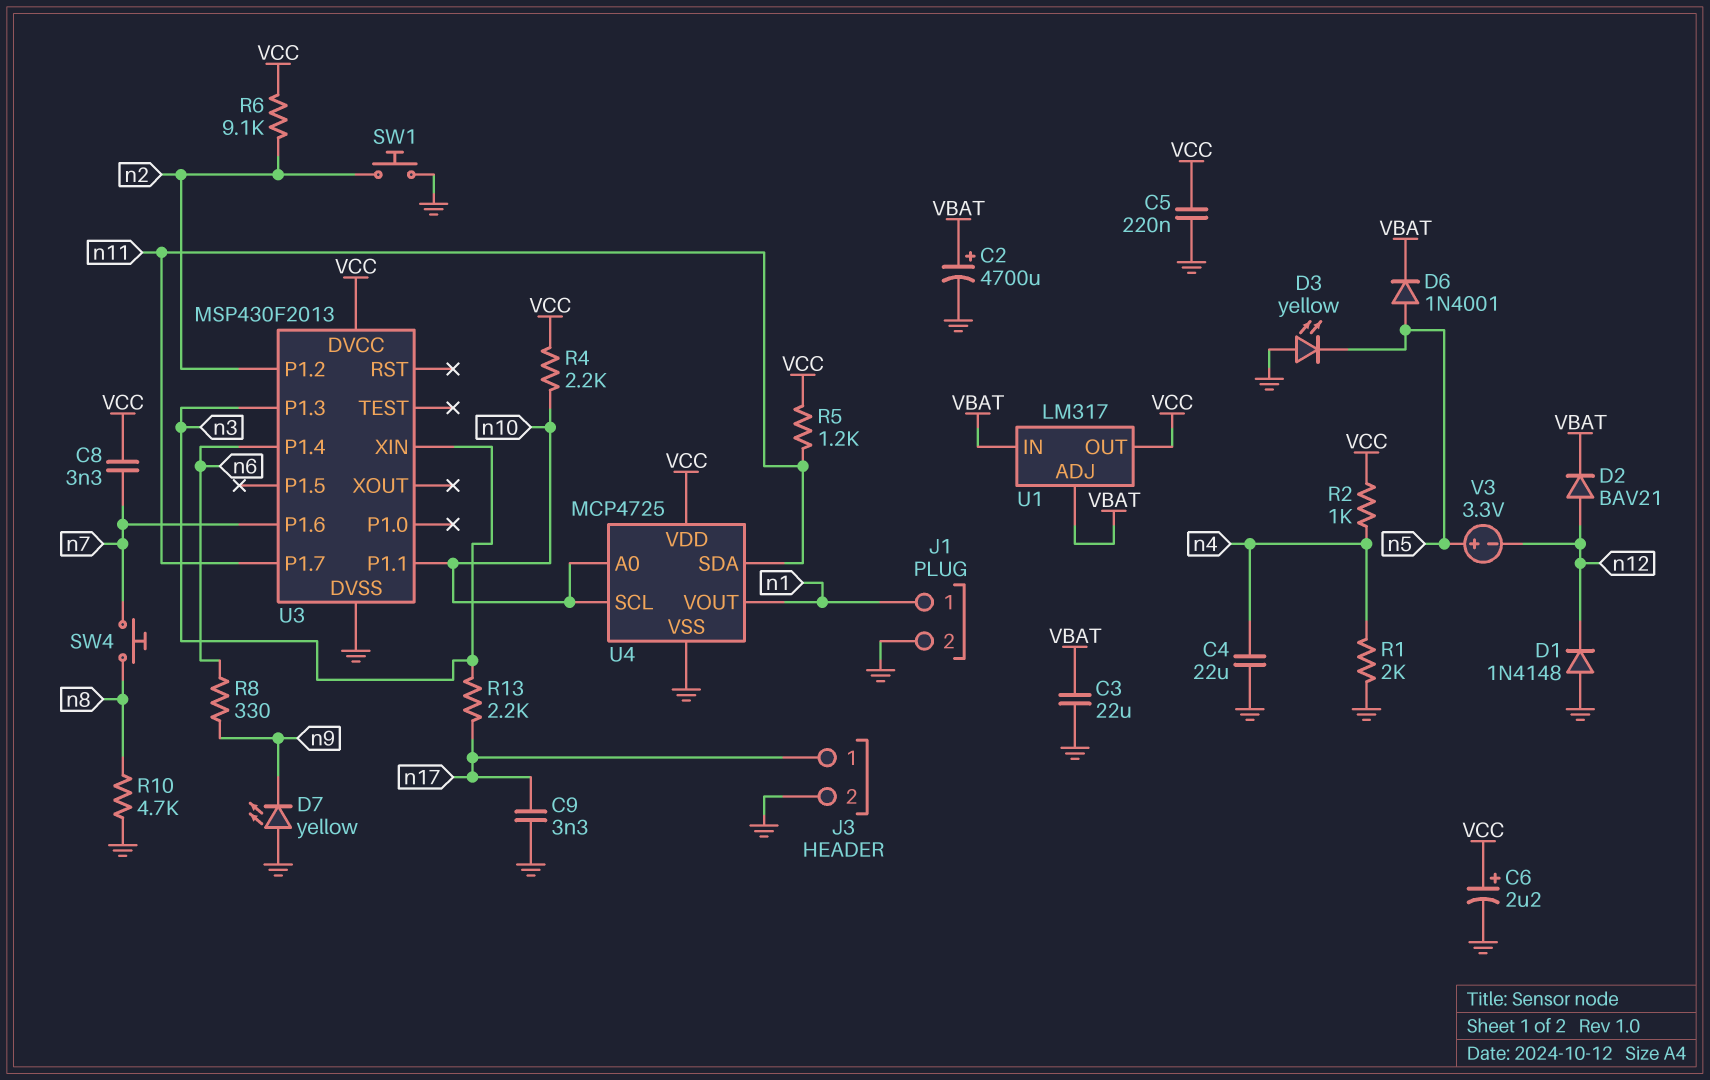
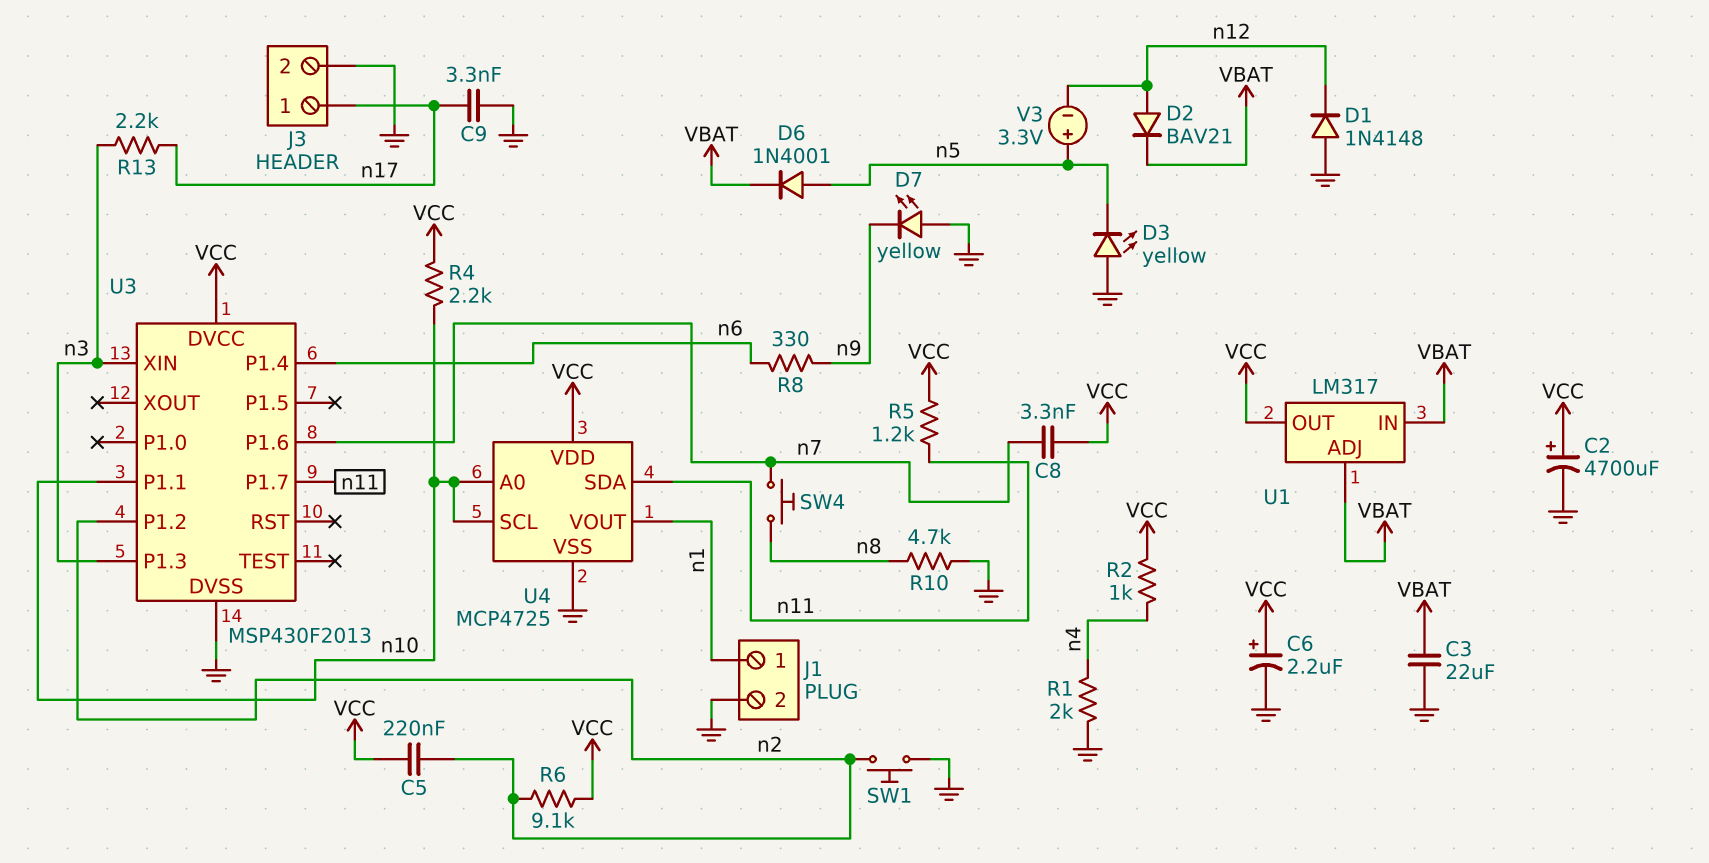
C2: 4700uF (plus VBAT, minus GND) -> 4700uF (plus VCC, minus GND)
C4: 22uF (GND, n4) -> none
C5: 220nF (GND, VCC) -> 220nF (VCC, n2)

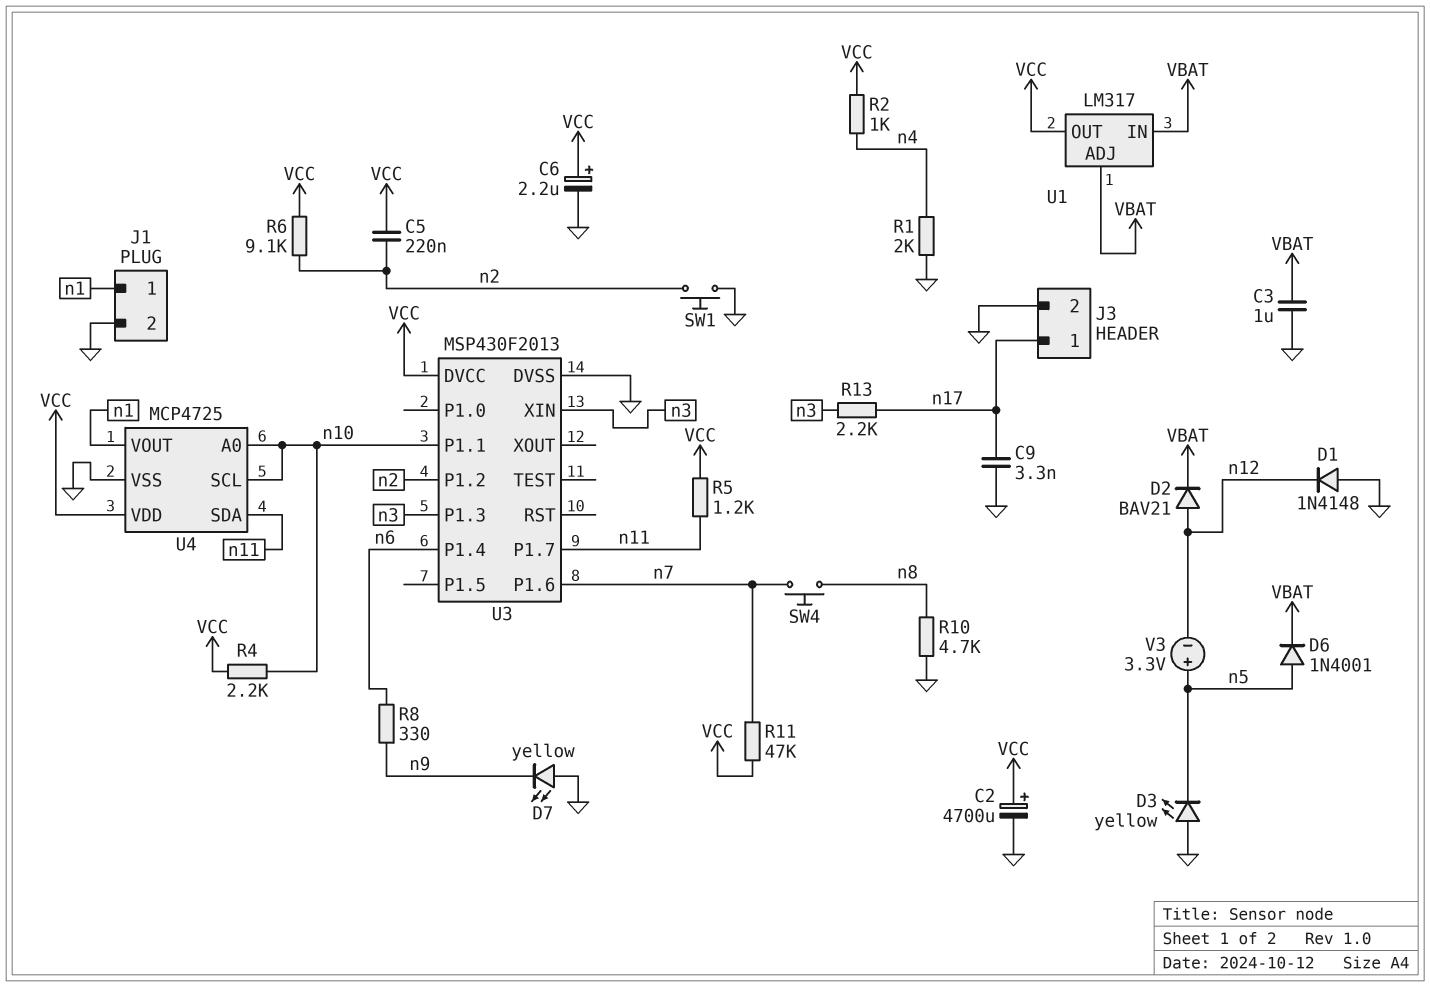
C3: 22uF (GND, VBAT) -> 1uF (GND, VBAT)
C8: 3.3nF (VCC, n7) -> none
R11: none -> 47k (VCC, n7)

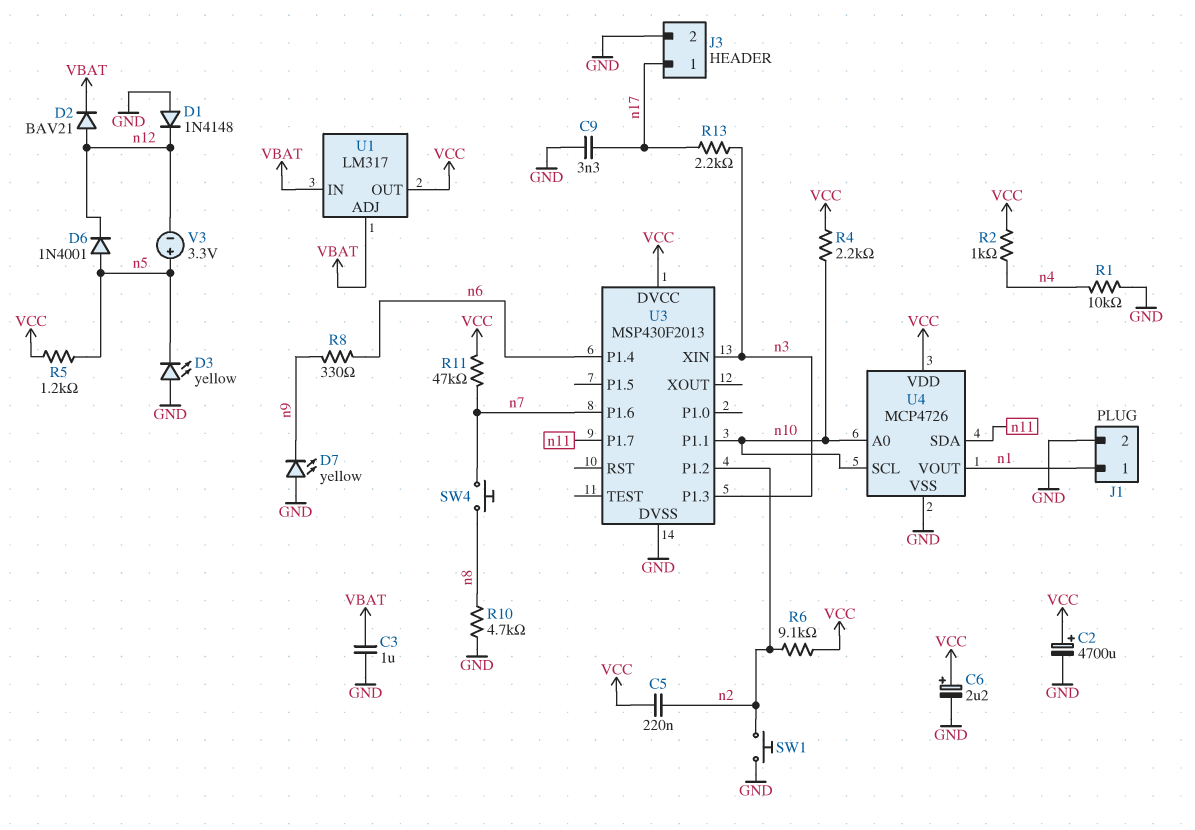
D6: diode 1N4001 (A n5, K VBAT) -> diode 1N4001 (A n5, K n12)
R1: 2k (GND, n4) -> 10k (GND, n4)
R5: 1.2k (VCC, n11) -> 1.2k (VCC, n5)
U4: MCP4725 -> MCP4726

